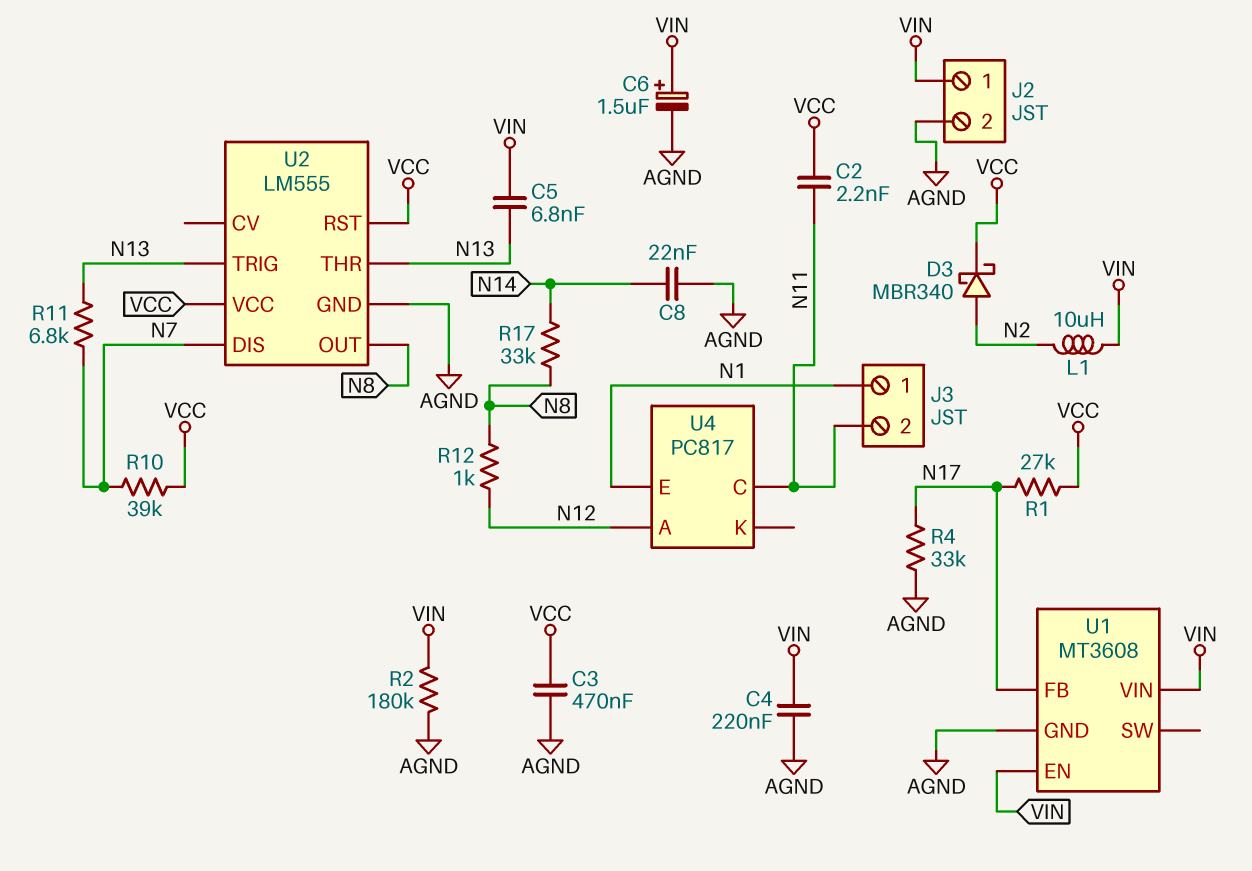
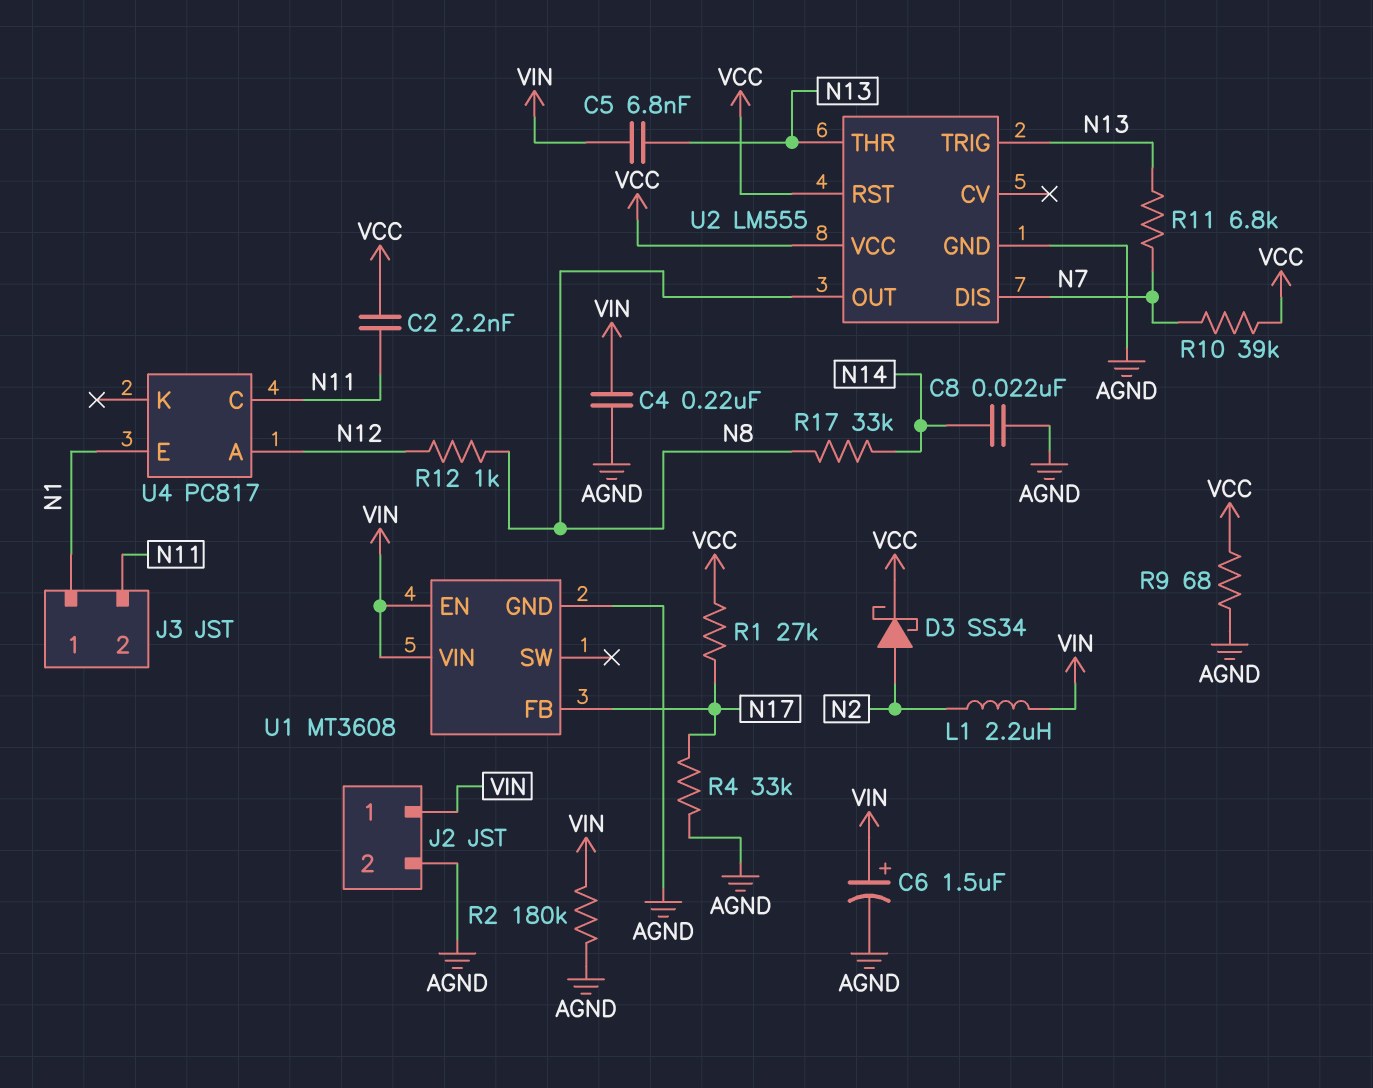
C3: 470nF (AGND, VCC) -> none
D3: schottky MBR340 (A N2, K VCC) -> schottky SS34 (A N2, K VCC)
L1: 10uH (N2, VIN) -> 2.2uH (N2, VIN)
R9: none -> 68 (AGND, VCC)

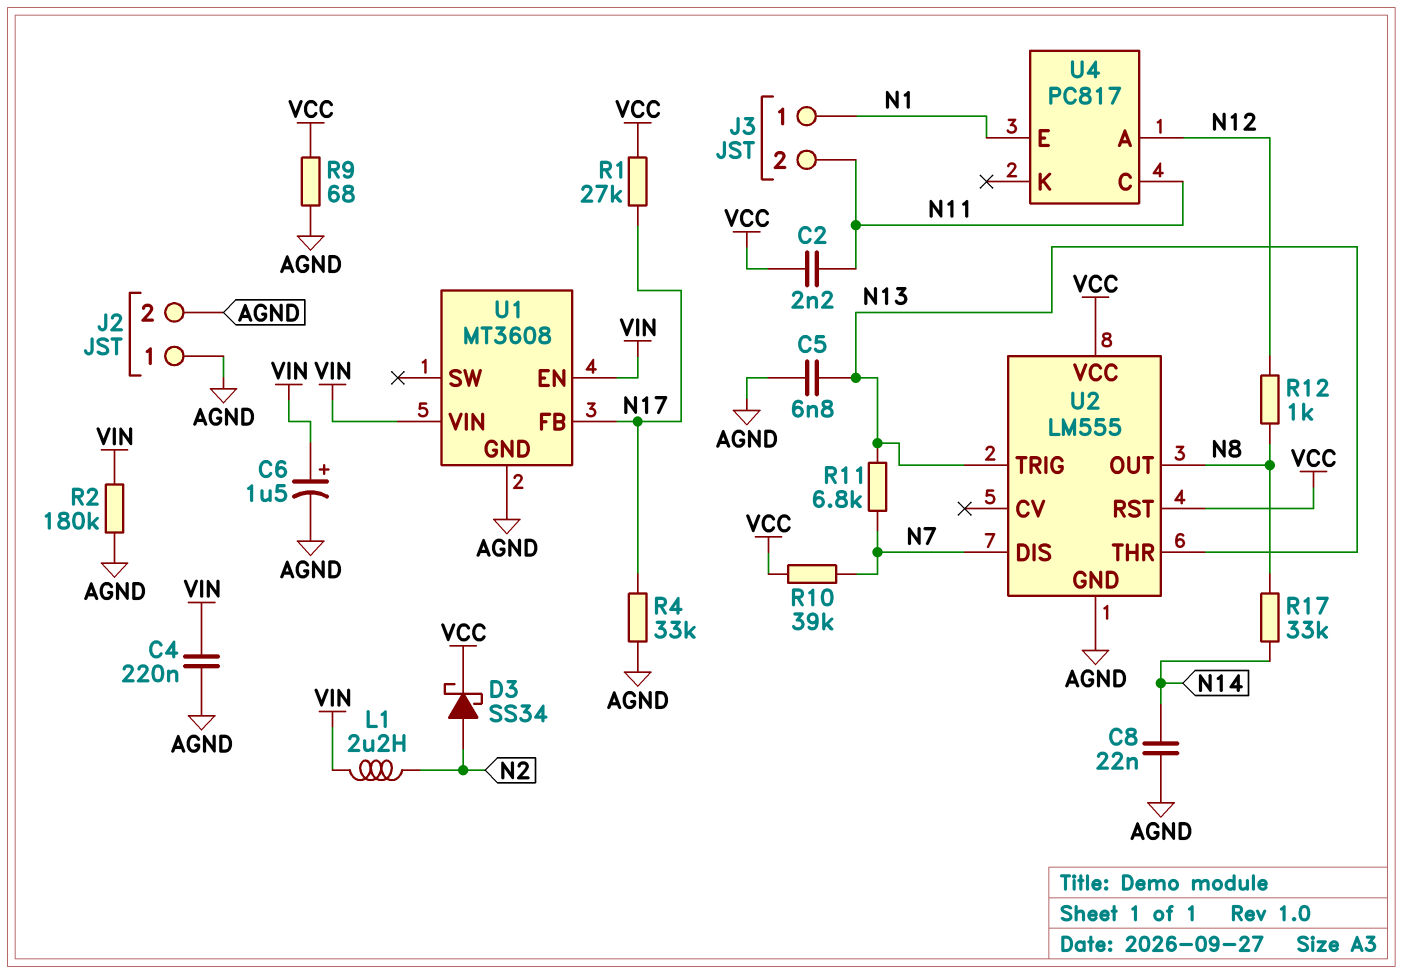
C5: 6.8nF (N13, VIN) -> 6.8nF (AGND, N13)
J2 pin 1: VIN -> AGND

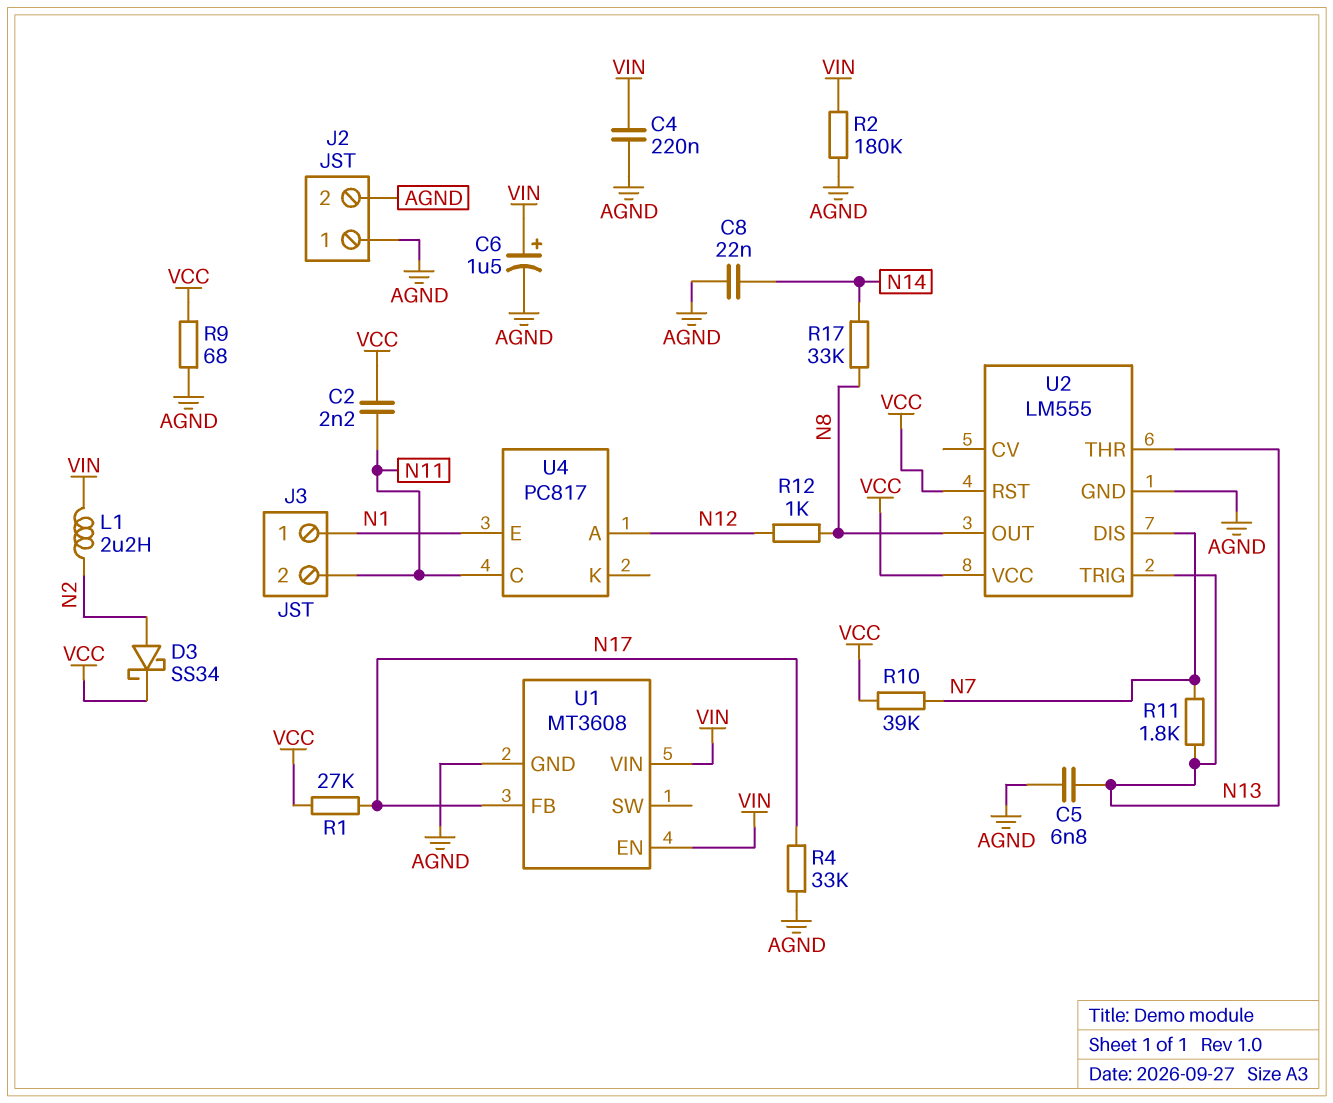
R11: 6.8k (N7, N13) -> 1.8k (N7, N13)

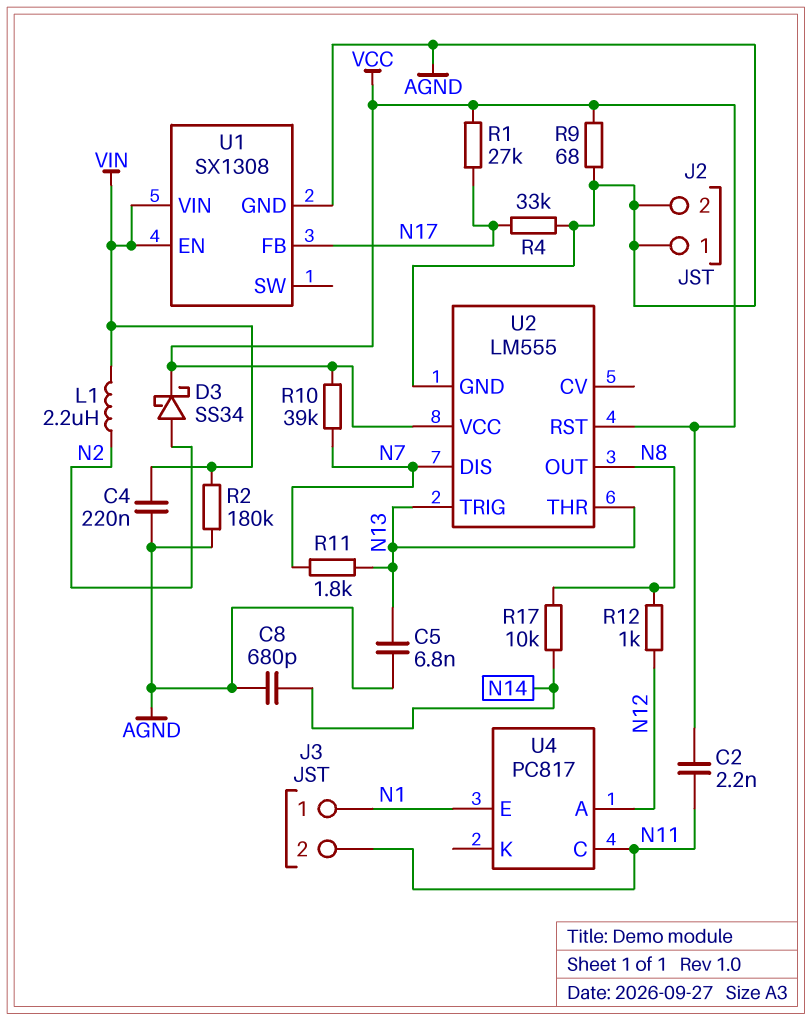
C6: 1.5uF (plus VIN, minus AGND) -> none
C8: 22nF (AGND, N14) -> 680pF (AGND, N14)
R17: 33k (N8, N14) -> 10k (N8, N14)
U1: MT3608 -> SX1308

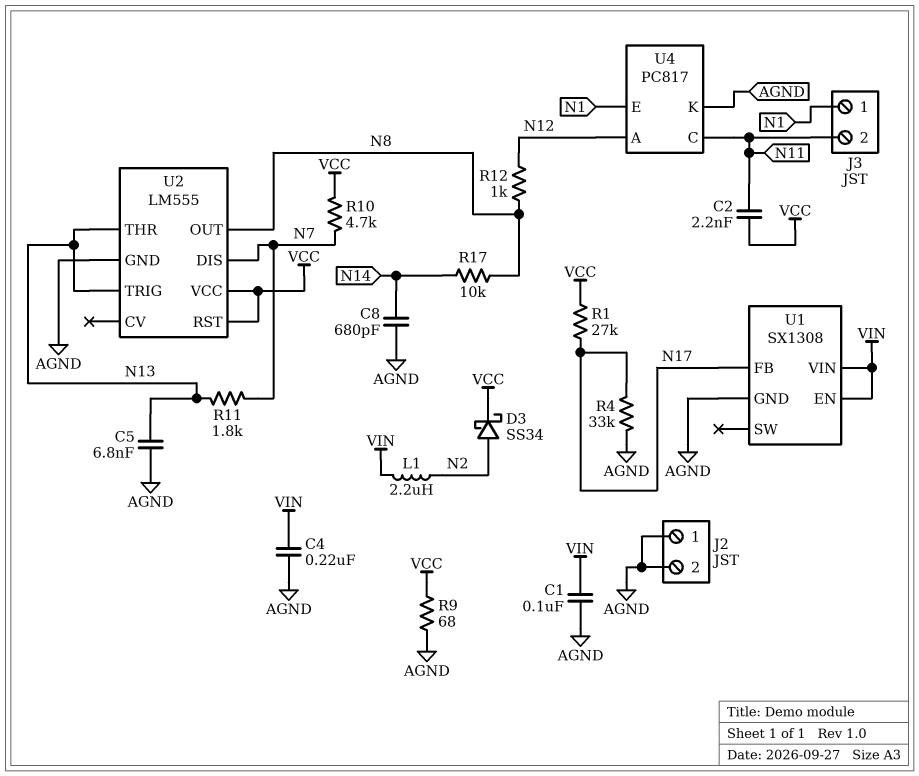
C1: none -> 100nF (AGND, VIN)
R2: 180k (AGND, VIN) -> none
R10: 39k (N7, VCC) -> 4.7k (N7, VCC)
U4 pin K: none -> AGND

